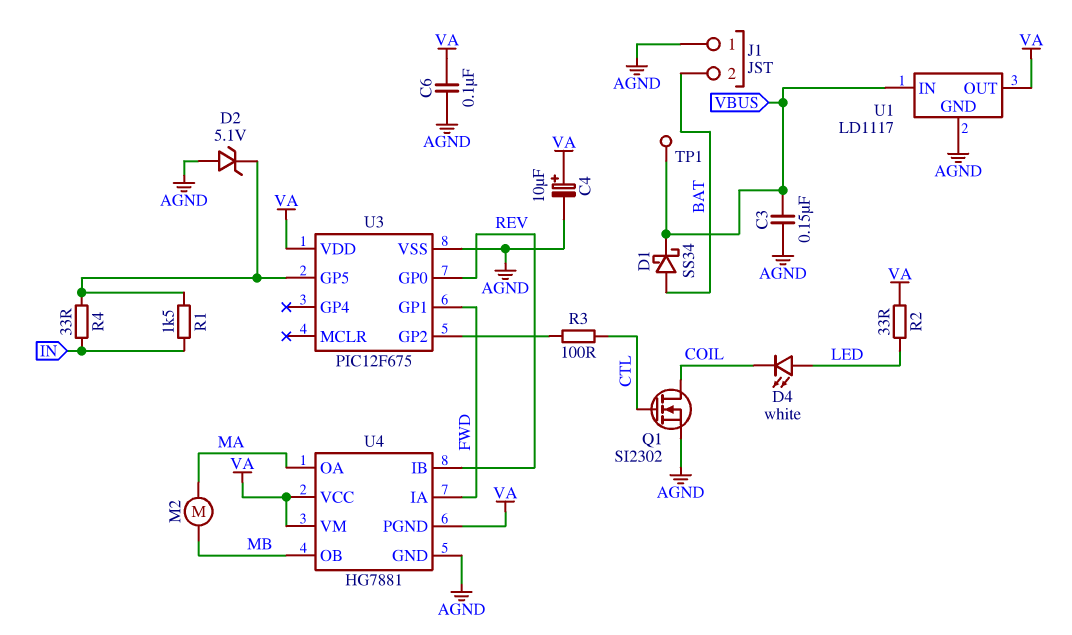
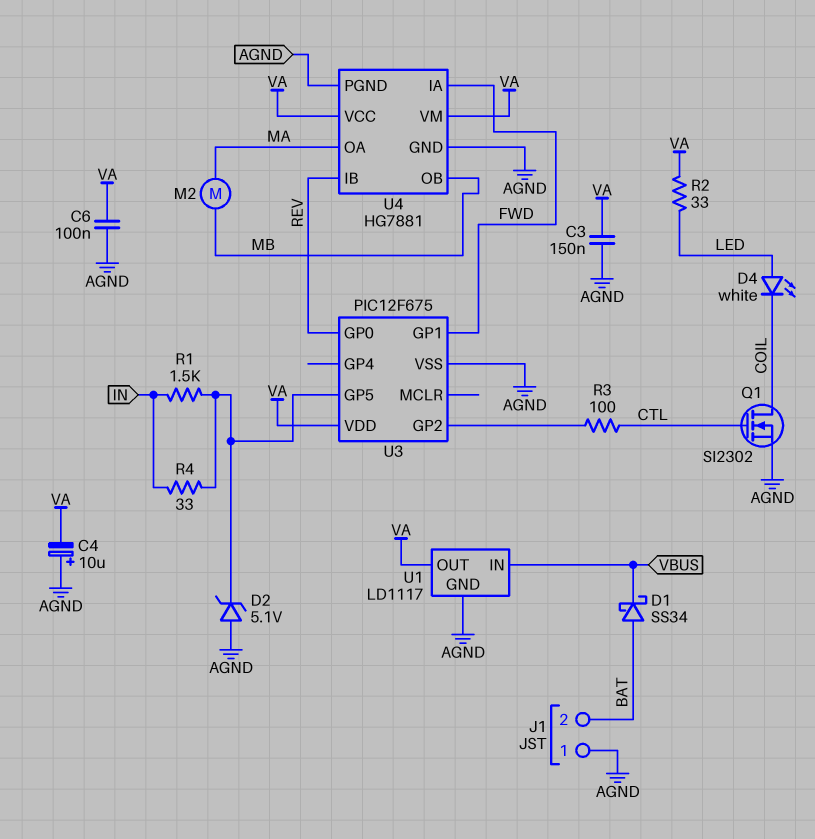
C3: 150nF (AGND, VBUS) -> 150nF (AGND, VA)
C4: 10uF (plus VA, minus AGND) -> 10uF (plus AGND, minus VA)
TP1: test point (VBUS) -> none
U4 pin PGND: VA -> AGND

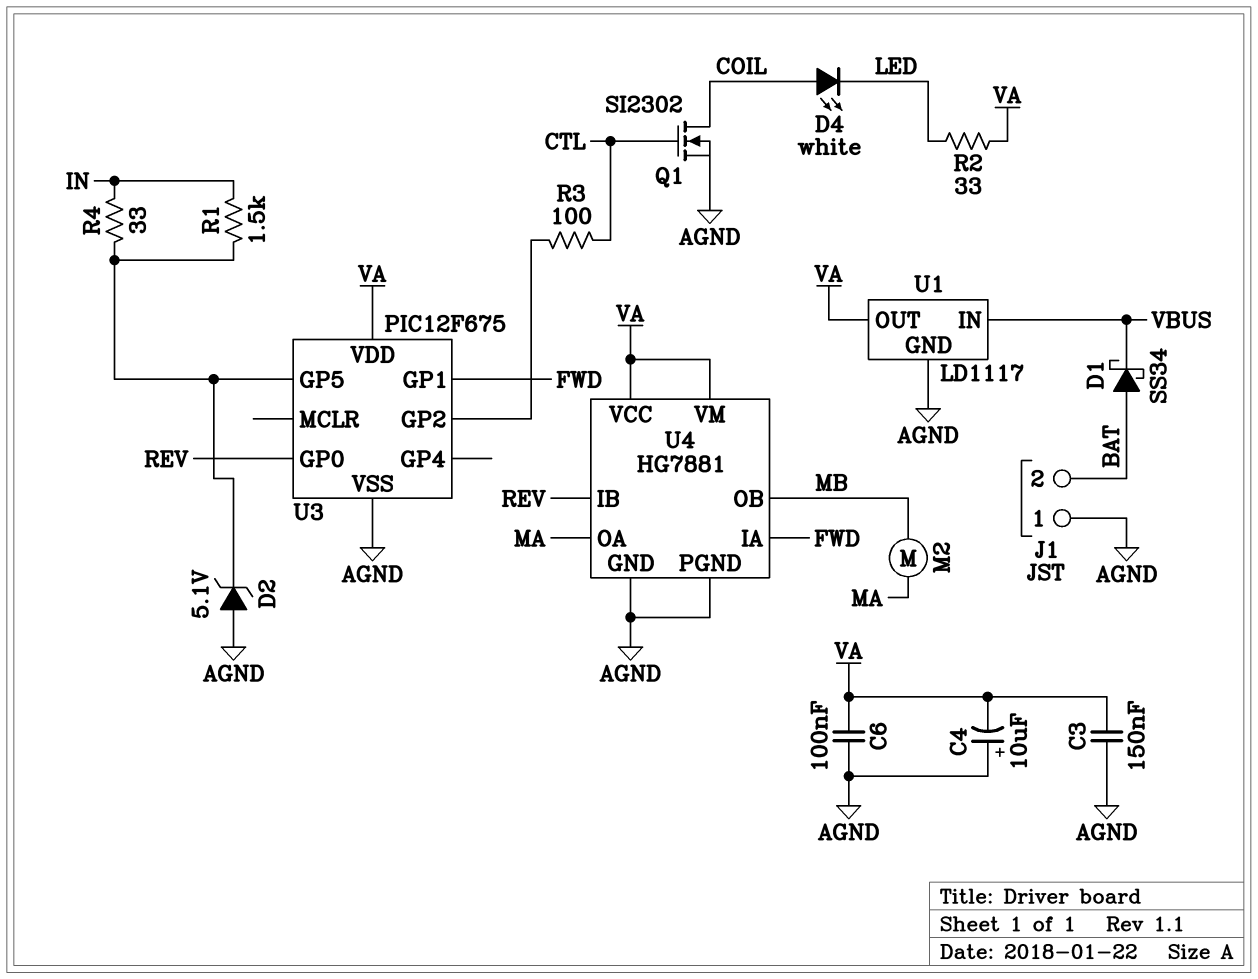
D4: LED white (A LED, K COIL) -> LED white (A COIL, K LED)

